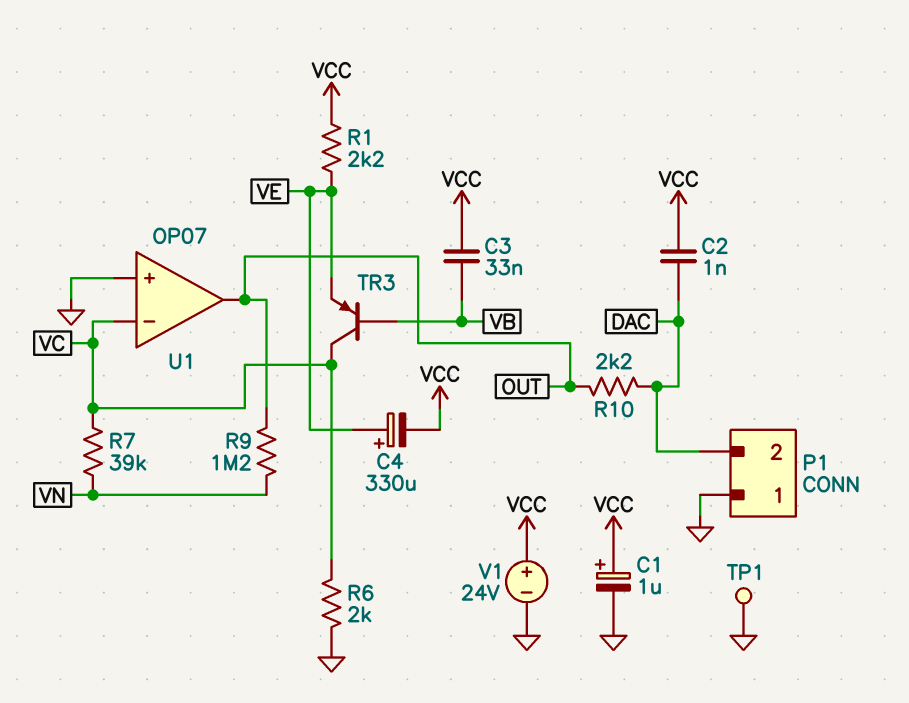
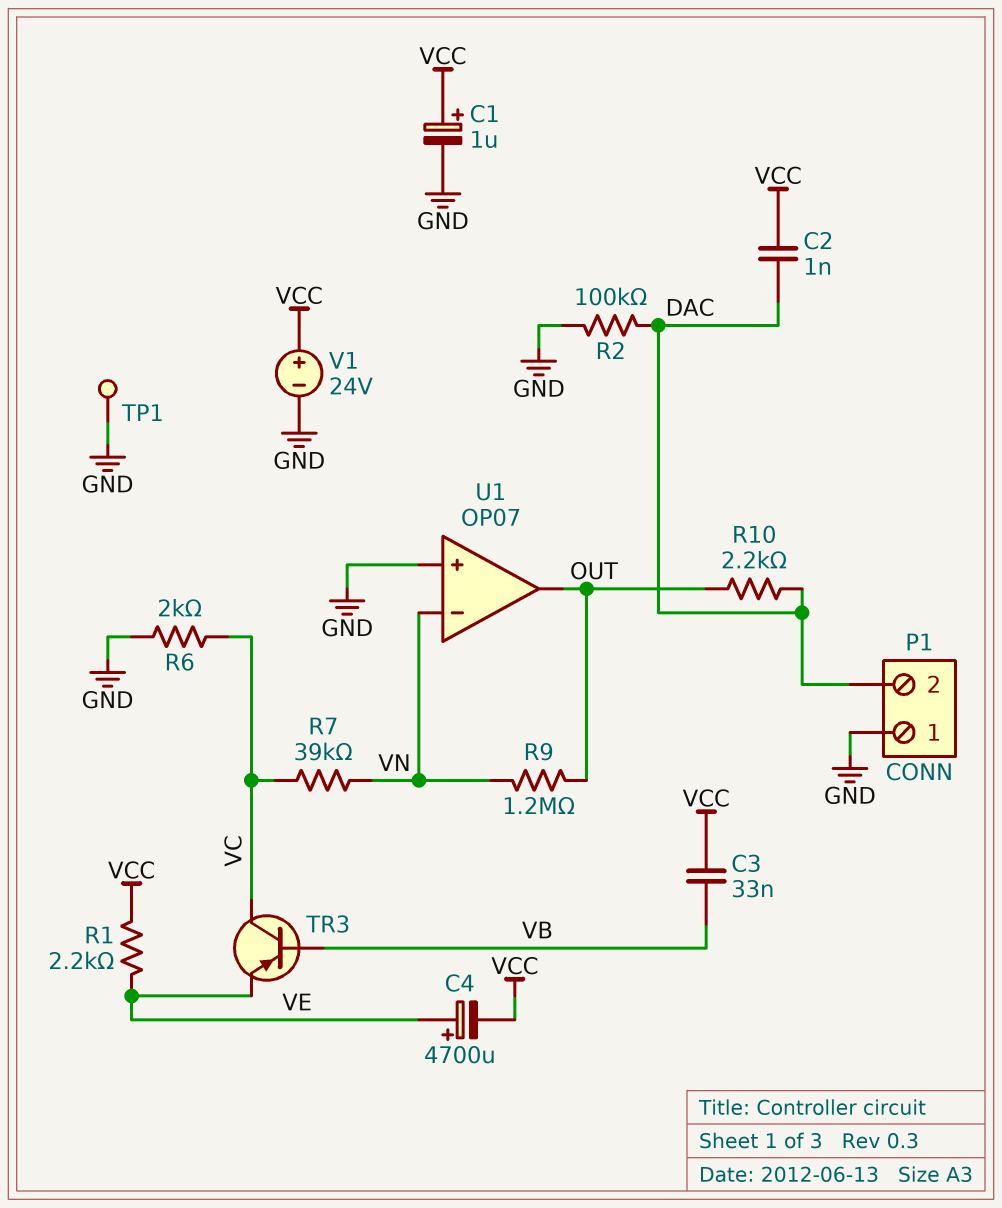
C4: 330uF (plus VE, minus VCC) -> 4700uF (plus VE, minus VCC)
R2: none -> 100k (DAC, GND)
U1 pin in-: VC -> VN

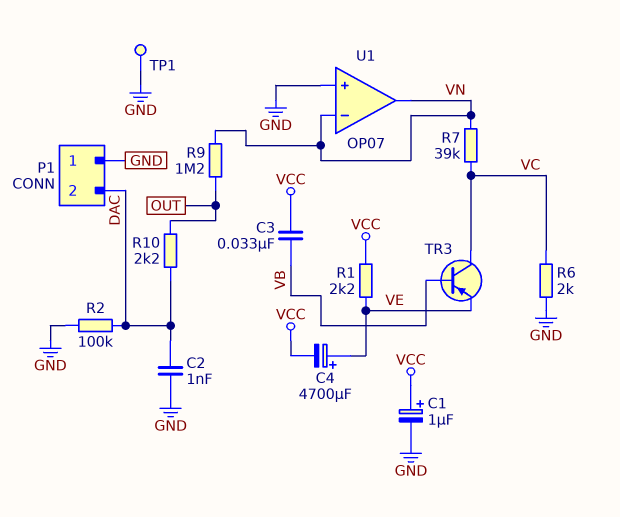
C2: 1nF (DAC, VCC) -> 1nF (DAC, GND)
U1 pin out: OUT -> VN
V1: 24V (plus VCC, minus GND) -> none

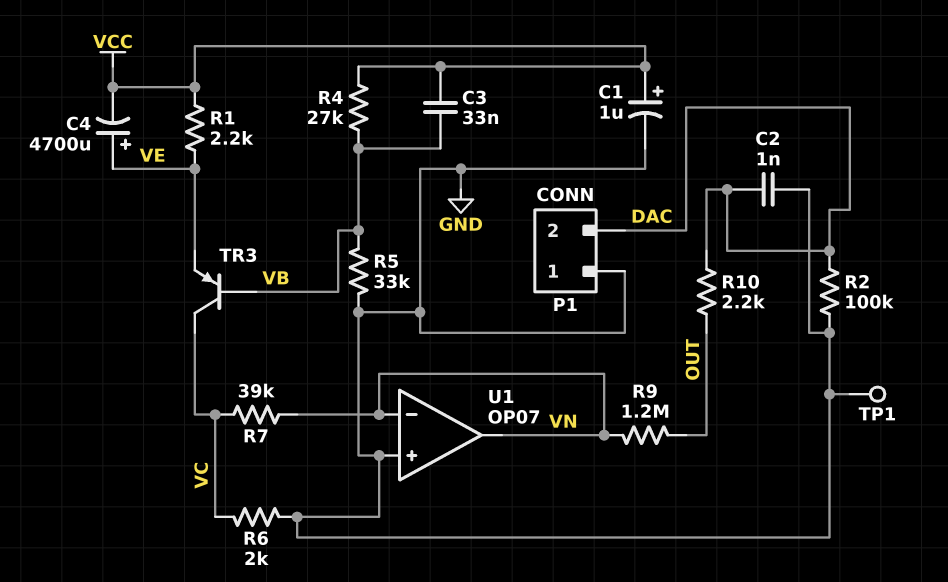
R4: none -> 27k (VB, VCC)
R5: none -> 33k (GND, VB)

